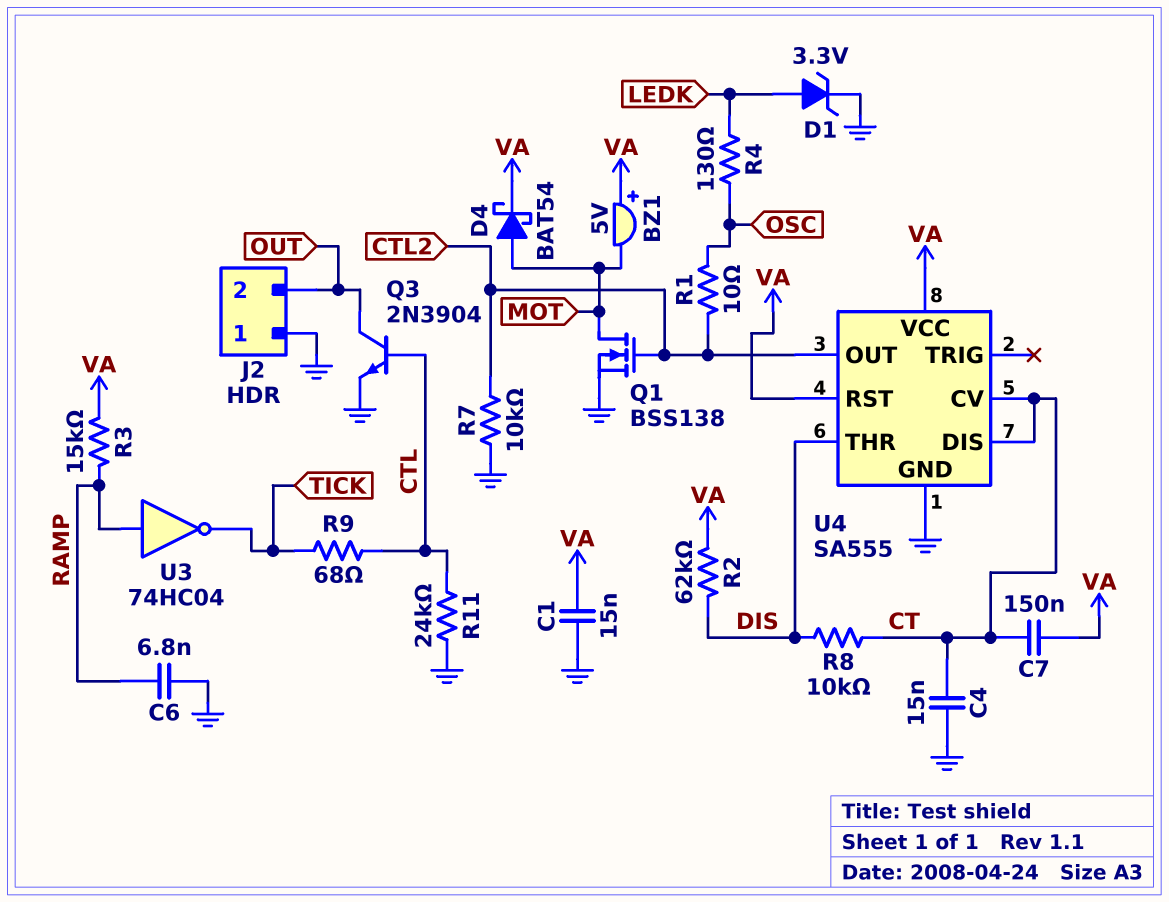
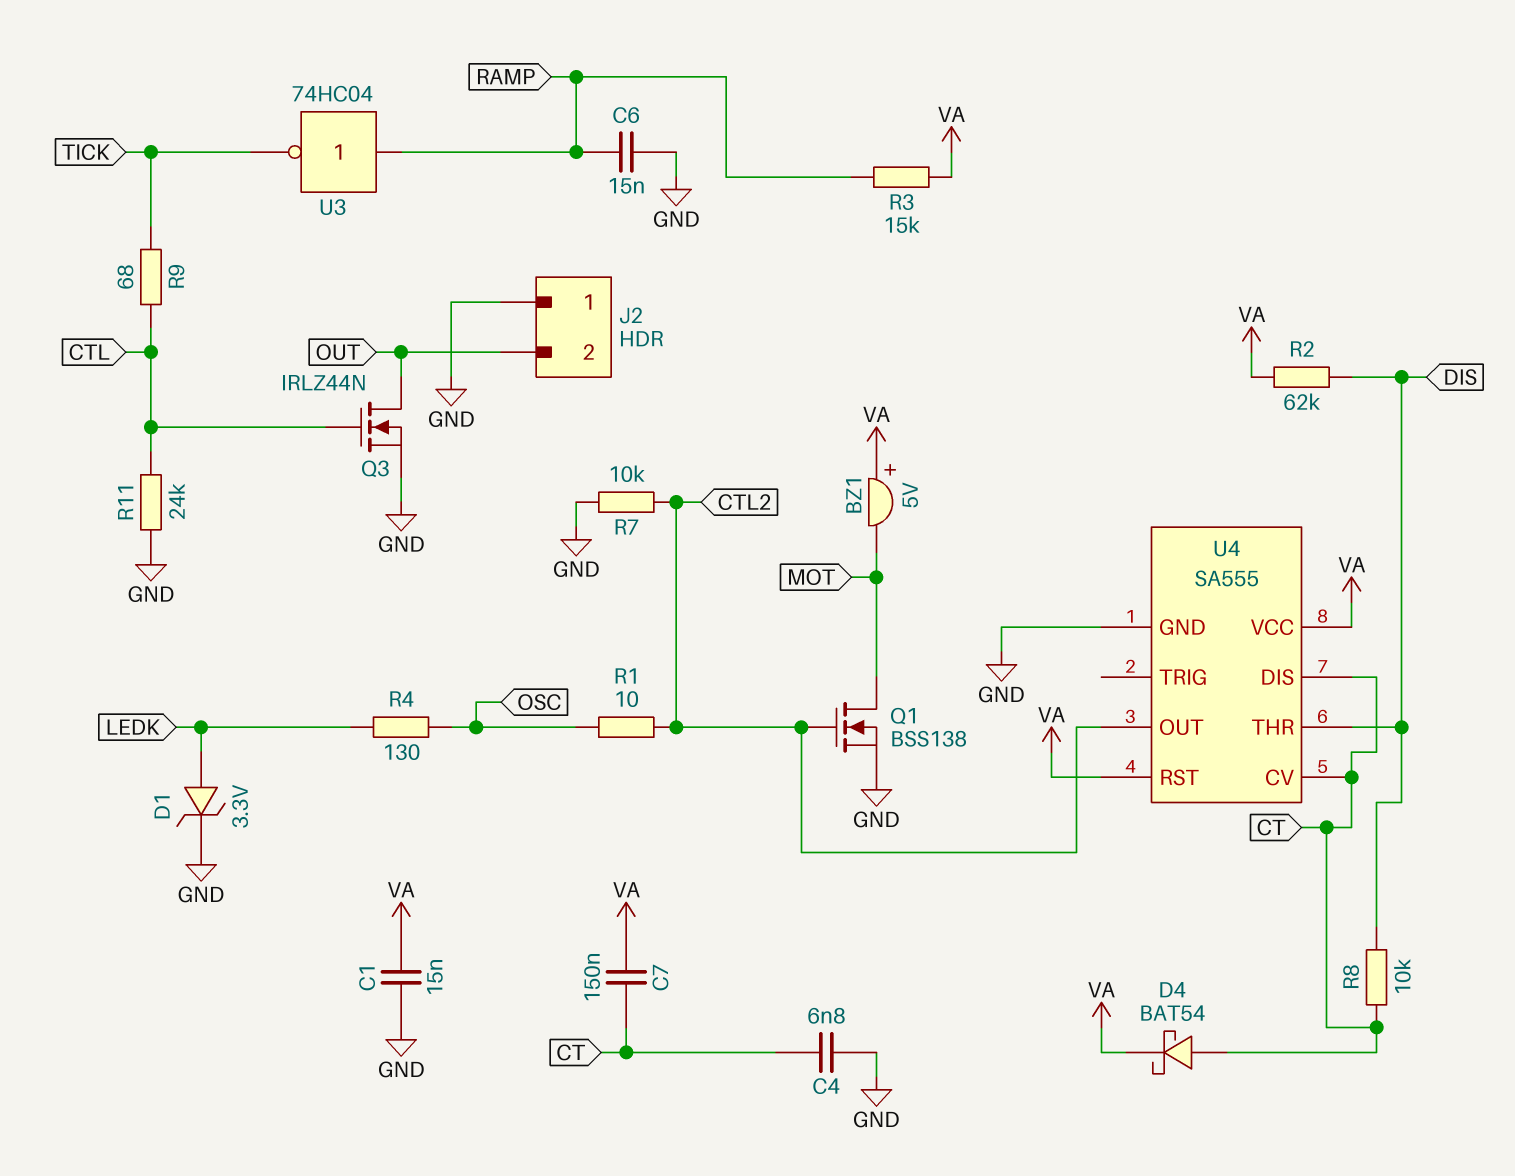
C4: 15nF (CT, GND) -> 6.8nF (CT, GND)
C6: 6.8nF (GND, RAMP) -> 15nF (GND, RAMP)
D4: schottky BAT54 (A MOT, K VA) -> schottky BAT54 (A CT, K VA)
Q3: NPN 2N3904 (B CTL, C OUT, E GND) -> NMOS IRLZ44N (G CTL, D OUT, S GND)

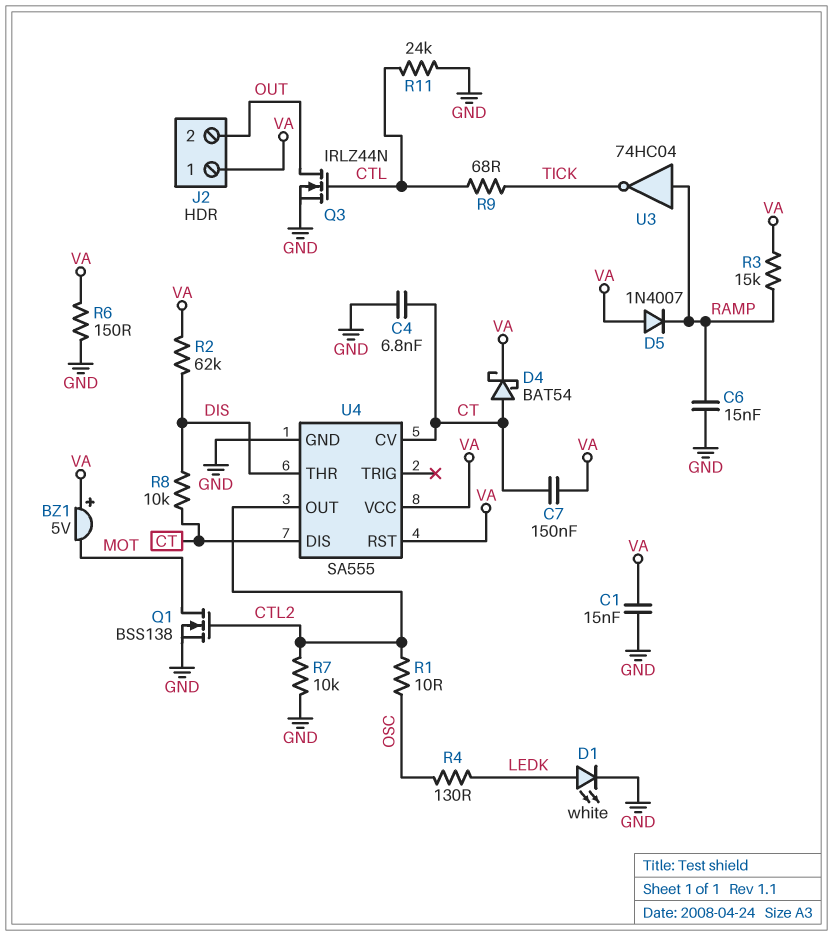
D1: zener 3.3V (A LEDK, K GND) -> LED white (A LEDK, K GND)
D5: none -> diode 1N4007 (A VA, K RAMP)
J2 pin 1: GND -> VA
R6: none -> 150 (GND, VA)

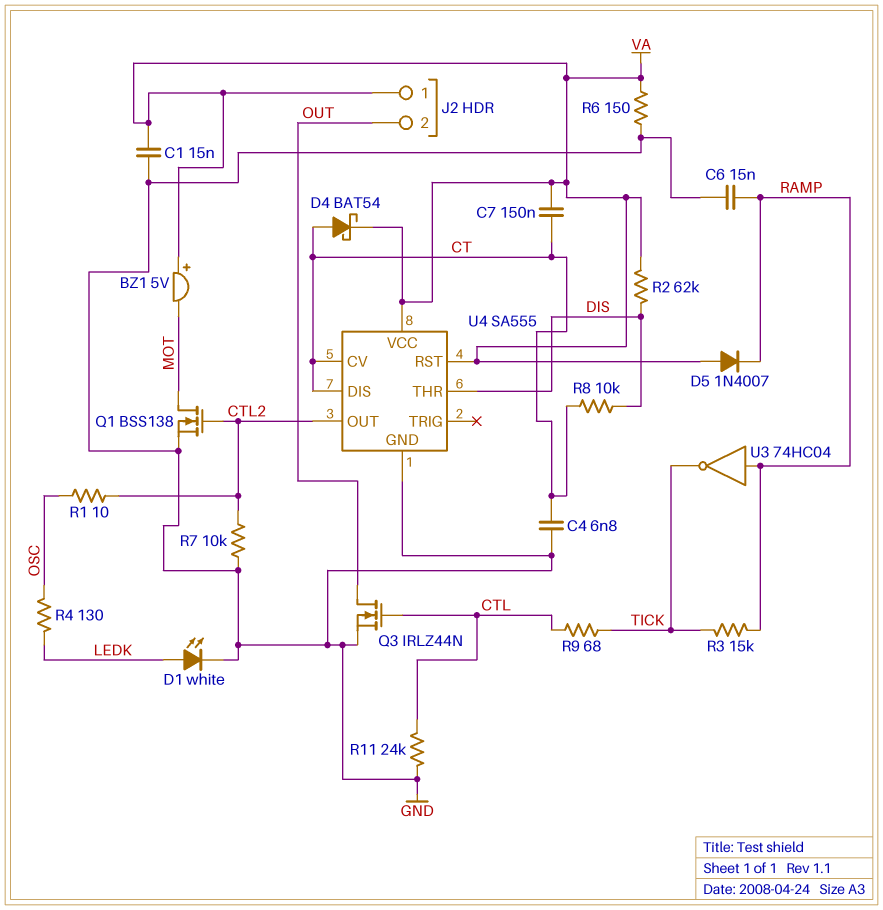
R3: 15k (RAMP, VA) -> 15k (RAMP, TICK)

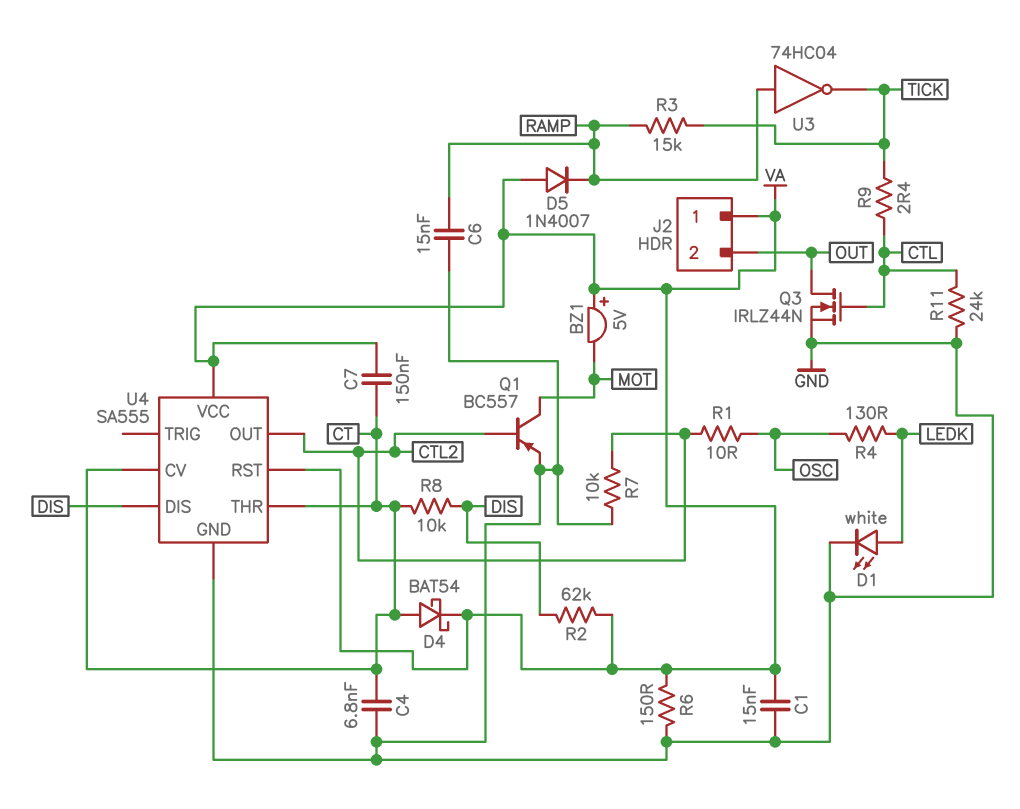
Q1: NMOS BSS138 (G CTL2, D MOT, S GND) -> PNP BC557 (B CTL2, C MOT, E GND)
R9: 68 (CTL, TICK) -> 2.4 (CTL, TICK)
U4 pin DIS: CT -> DIS
U4 pin THR: DIS -> CT

